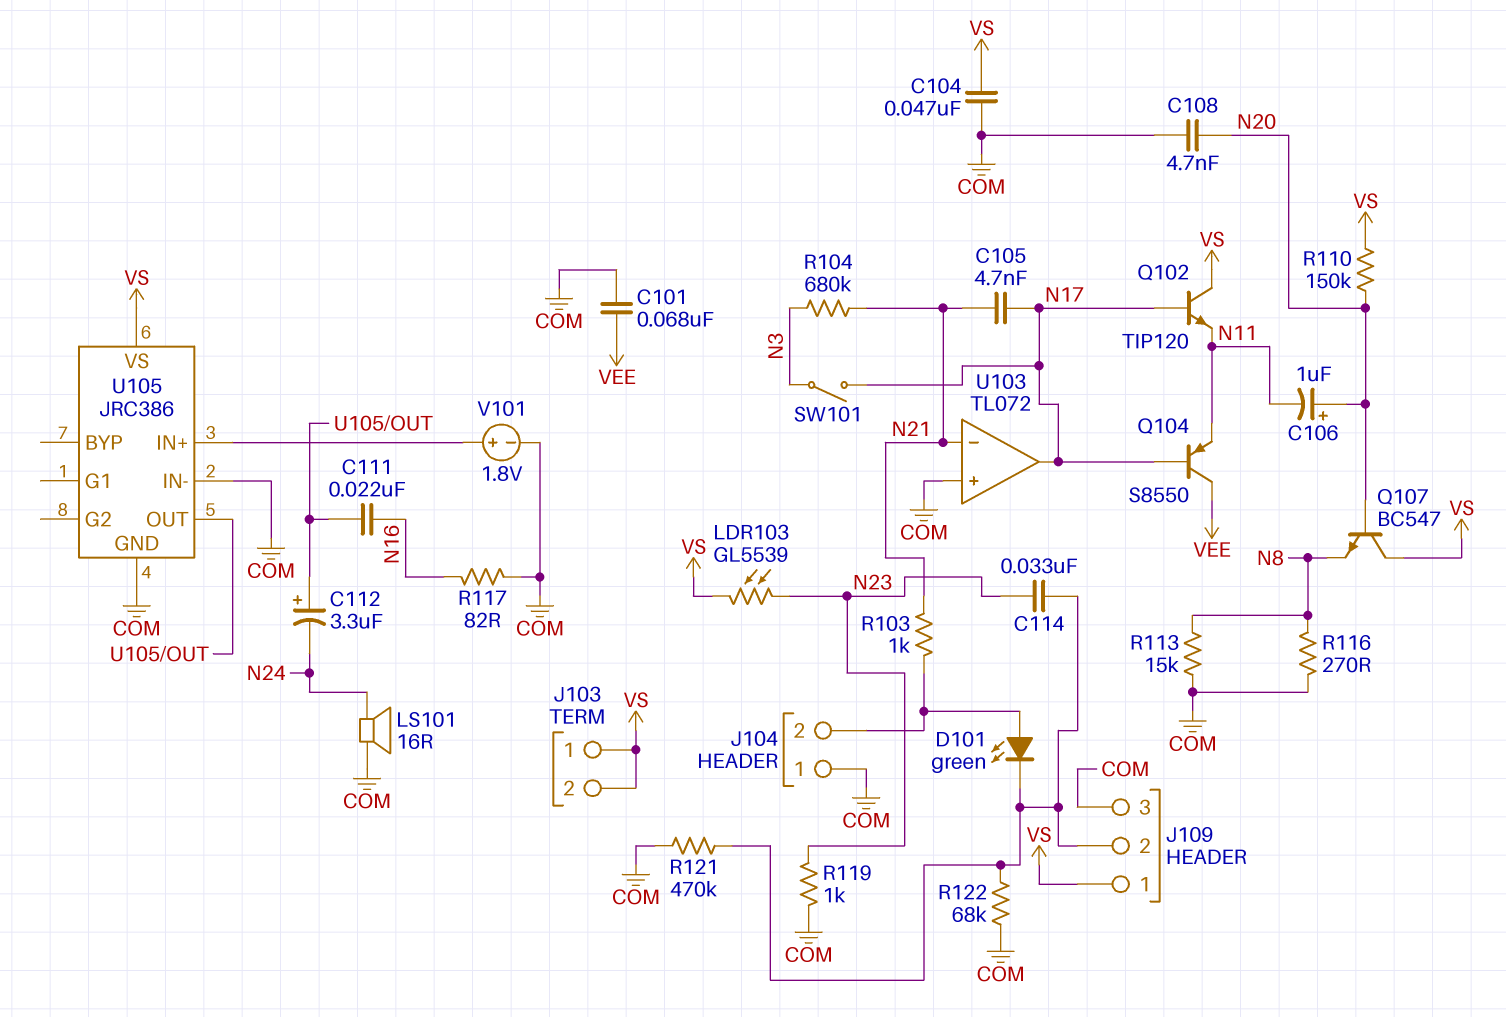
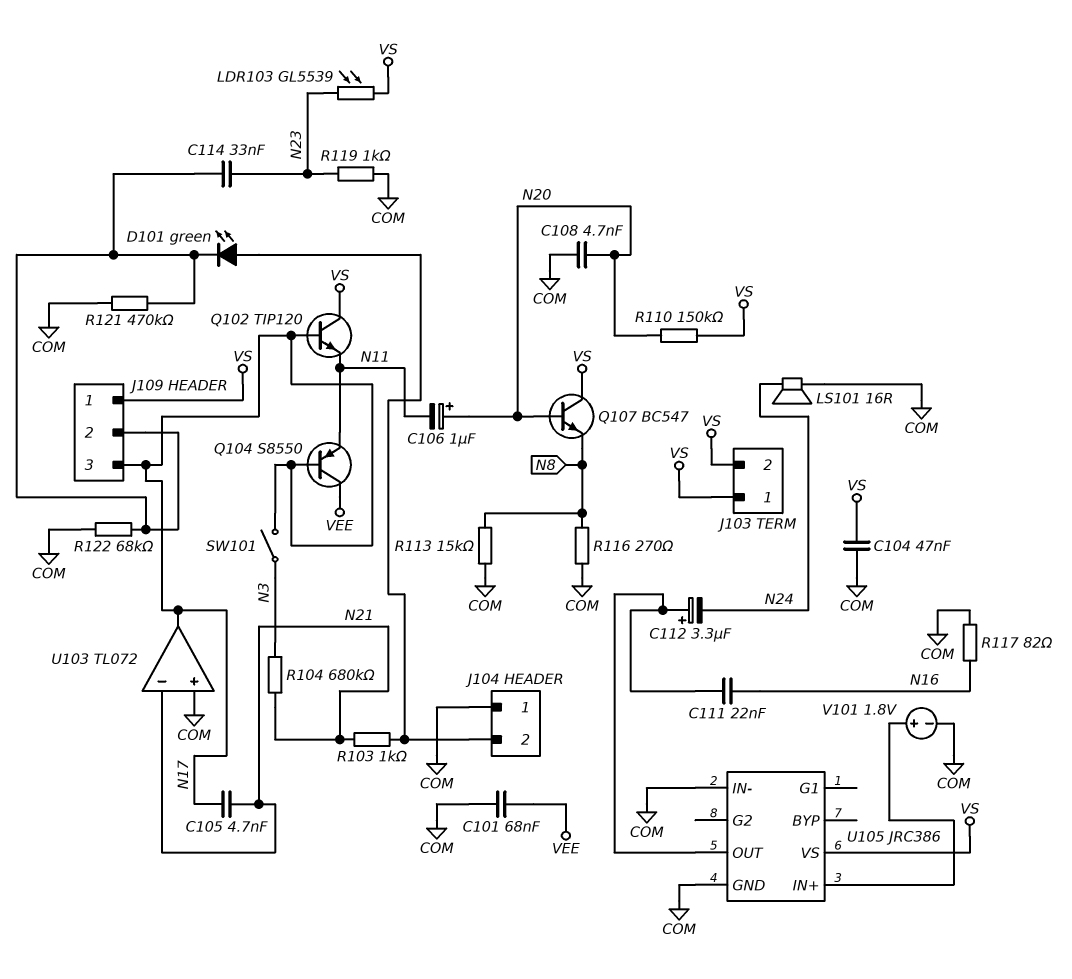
J109 pin 3: COM -> N17

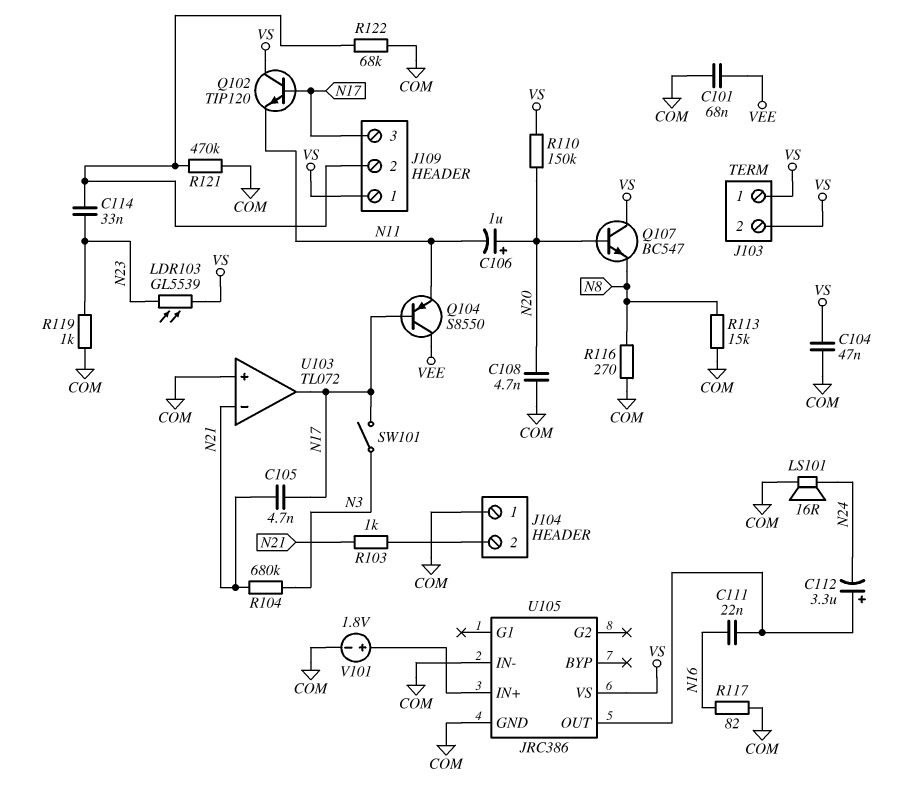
D101: LED green (A J104/2, K J109/2) -> none

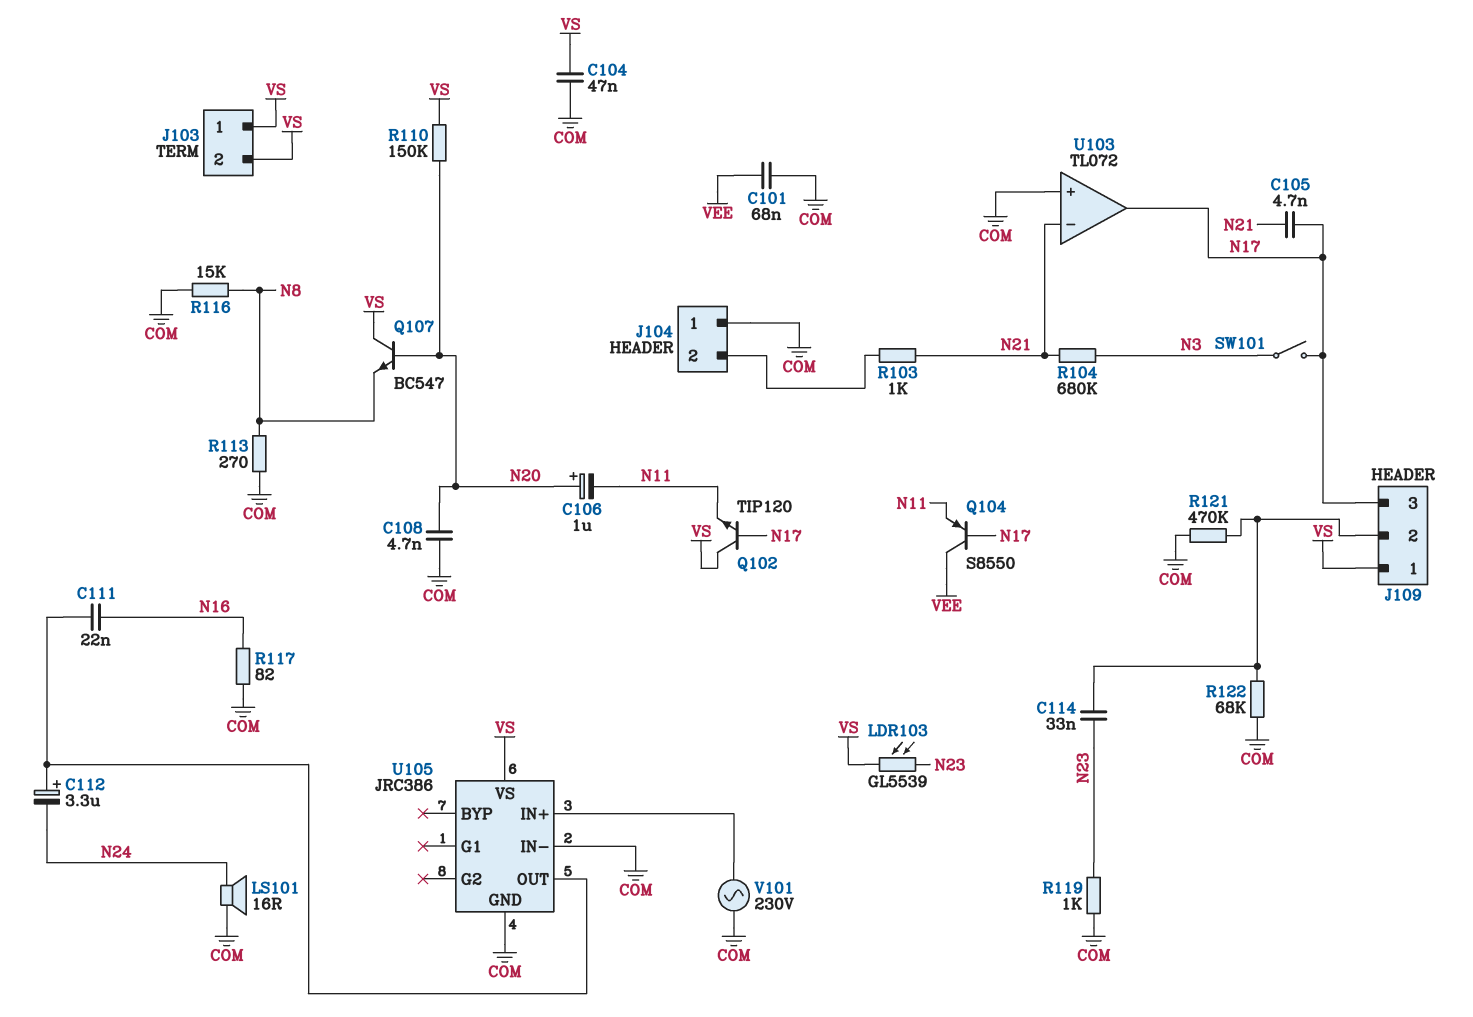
R113: 15k (COM, N8) -> 270 (COM, N8)
R116: 270 (COM, N8) -> 15k (COM, N8)
V101: 1.8V (plus U105/IN+, minus COM) -> AC 230V (COM, U105/IN+)

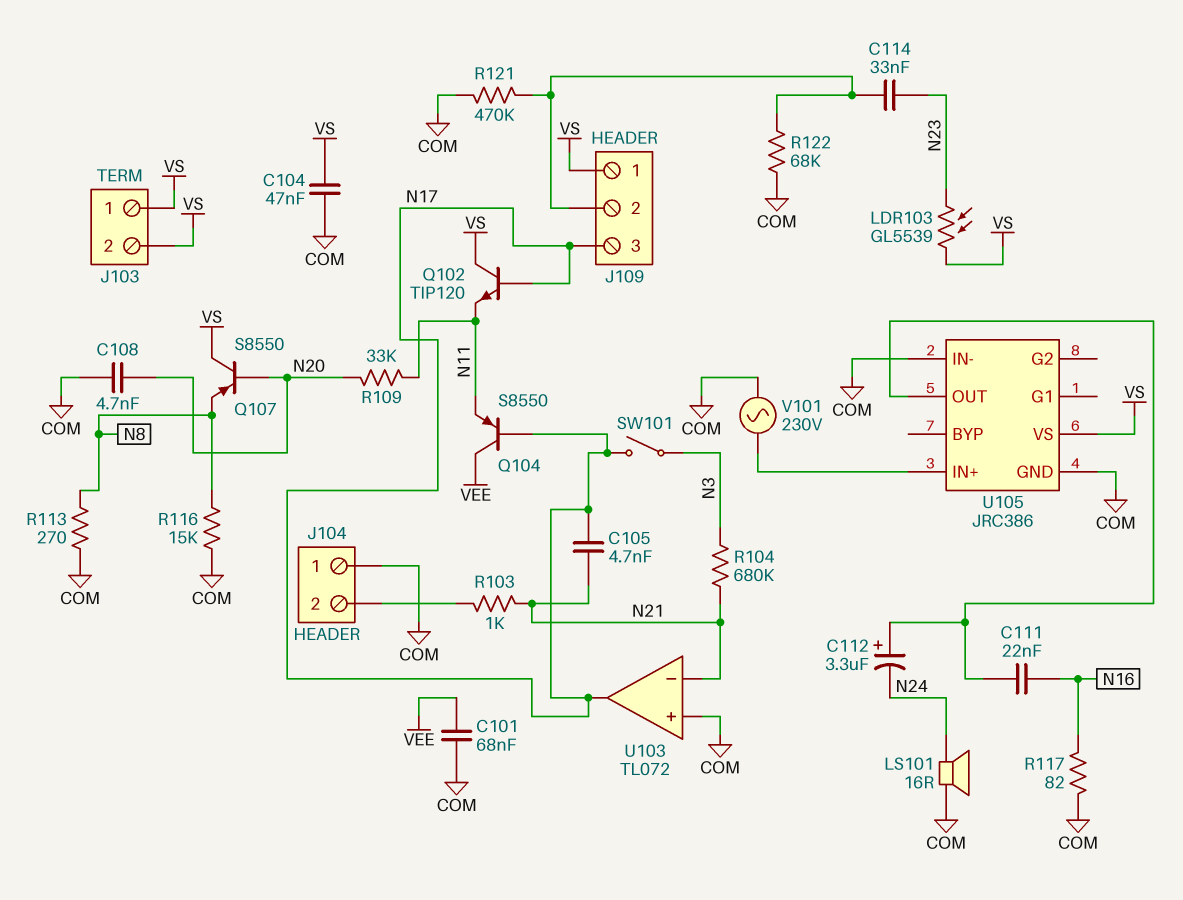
C106: 1uF (plus N20, minus N11) -> none
Q107: NPN BC547 (B N20, C VS, E N8) -> PNP S8550 (B N20, C VS, E N8)
R109: none -> 33k (N11, N20)
R110: 150k (N20, VS) -> none
R119: 1k (COM, N23) -> none

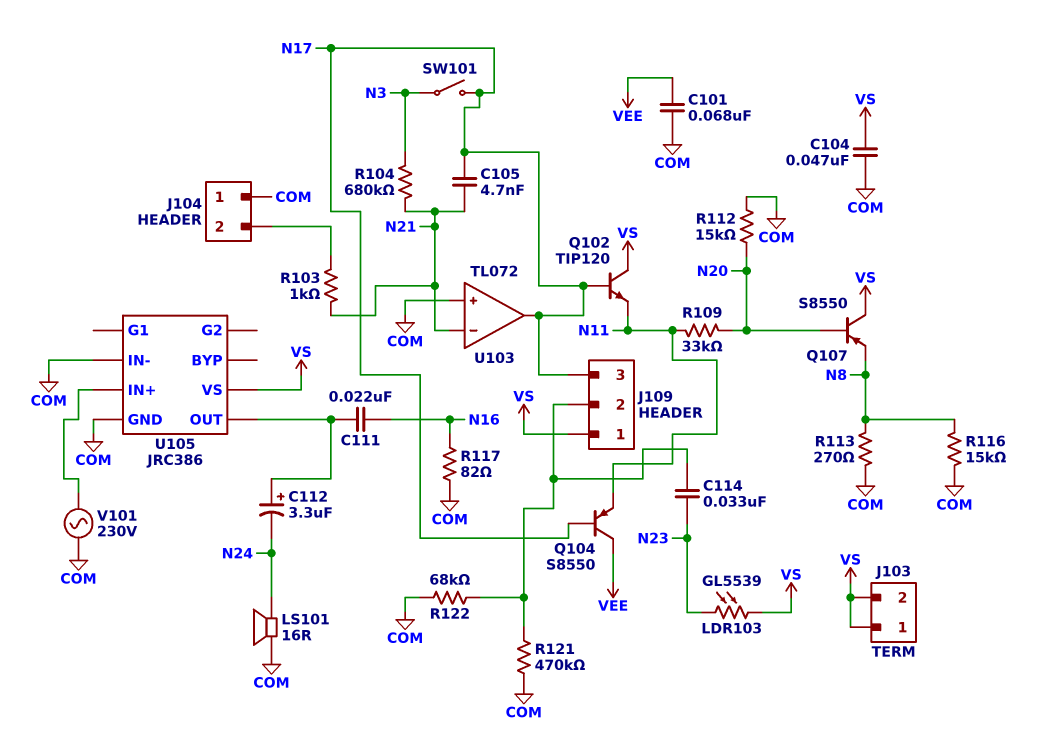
C108: 4.7nF (COM, N20) -> none
R112: none -> 15k (COM, N20)

